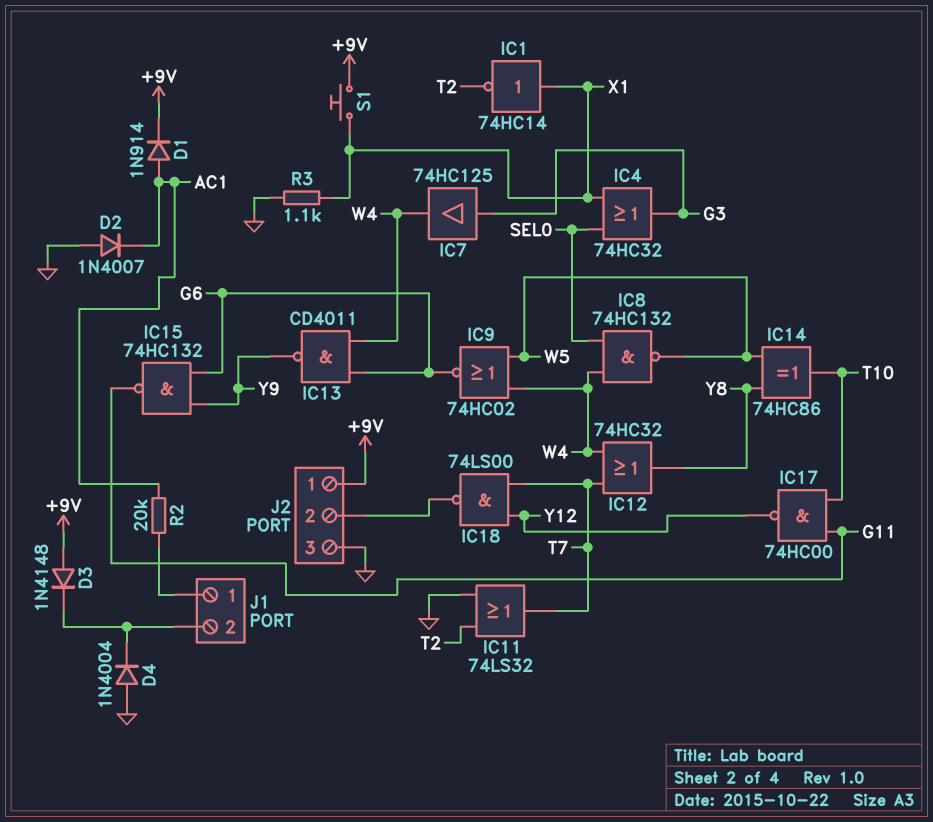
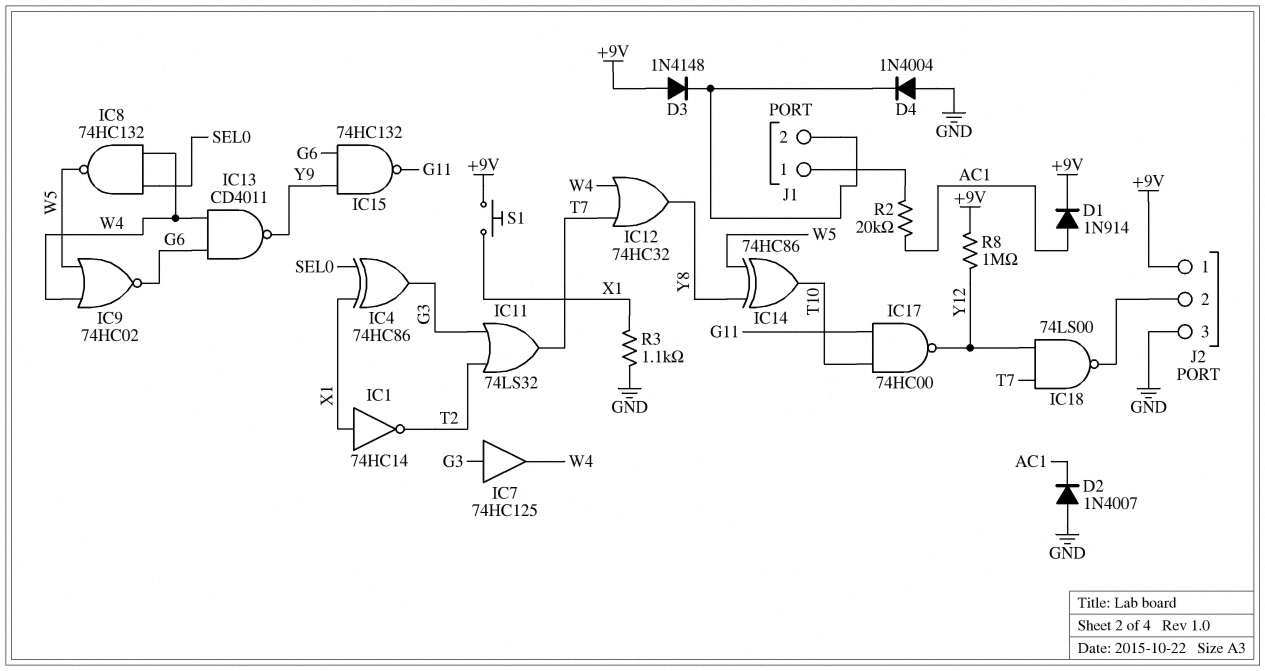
IC4: OR 74HC32 (in SEL0, in X1, out G3) -> XOR 74HC86 (in SEL0, in X1, out G3)
IC11: OR 74LS32 (in GND, in T2, out T7) -> OR 74LS32 (in G3, in T2, out T7)
R8: none -> 1M (+9V, Y12)

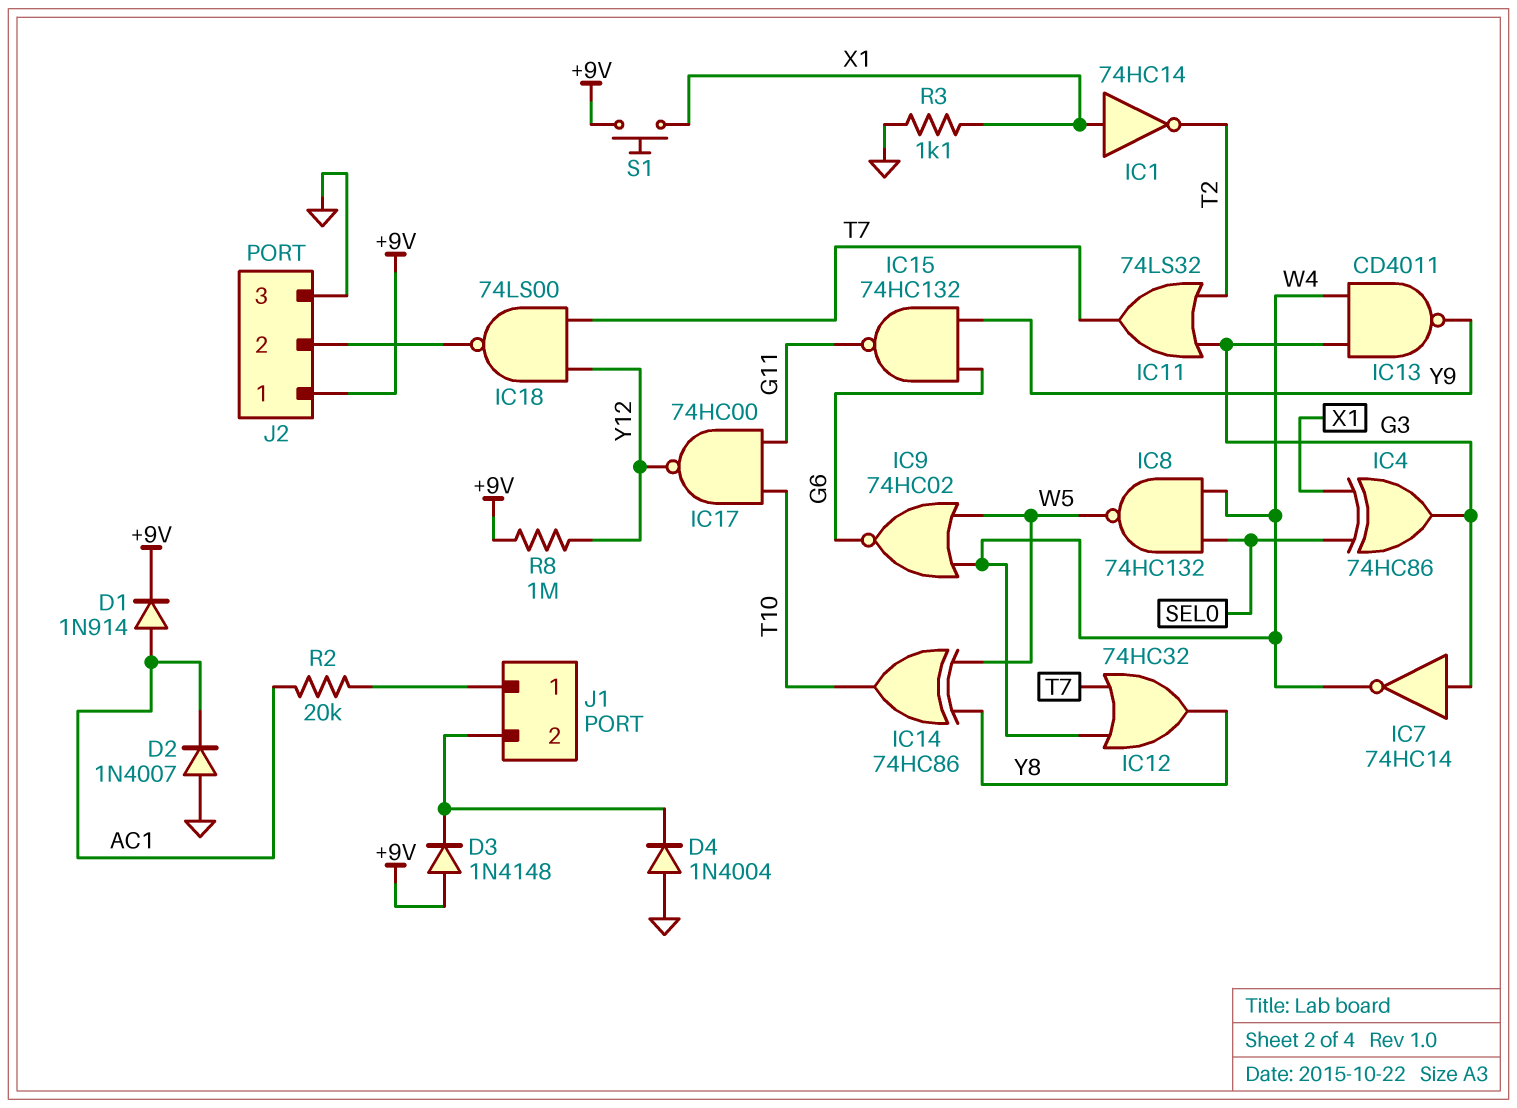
IC7: buffer 74HC125 (in G3, out W4) -> NOT 74HC14 (in G3, out W4)
IC13: NAND CD4011 (in G6, in W4, out Y9) -> NAND CD4011 (in G3, in W4, out Y9)

